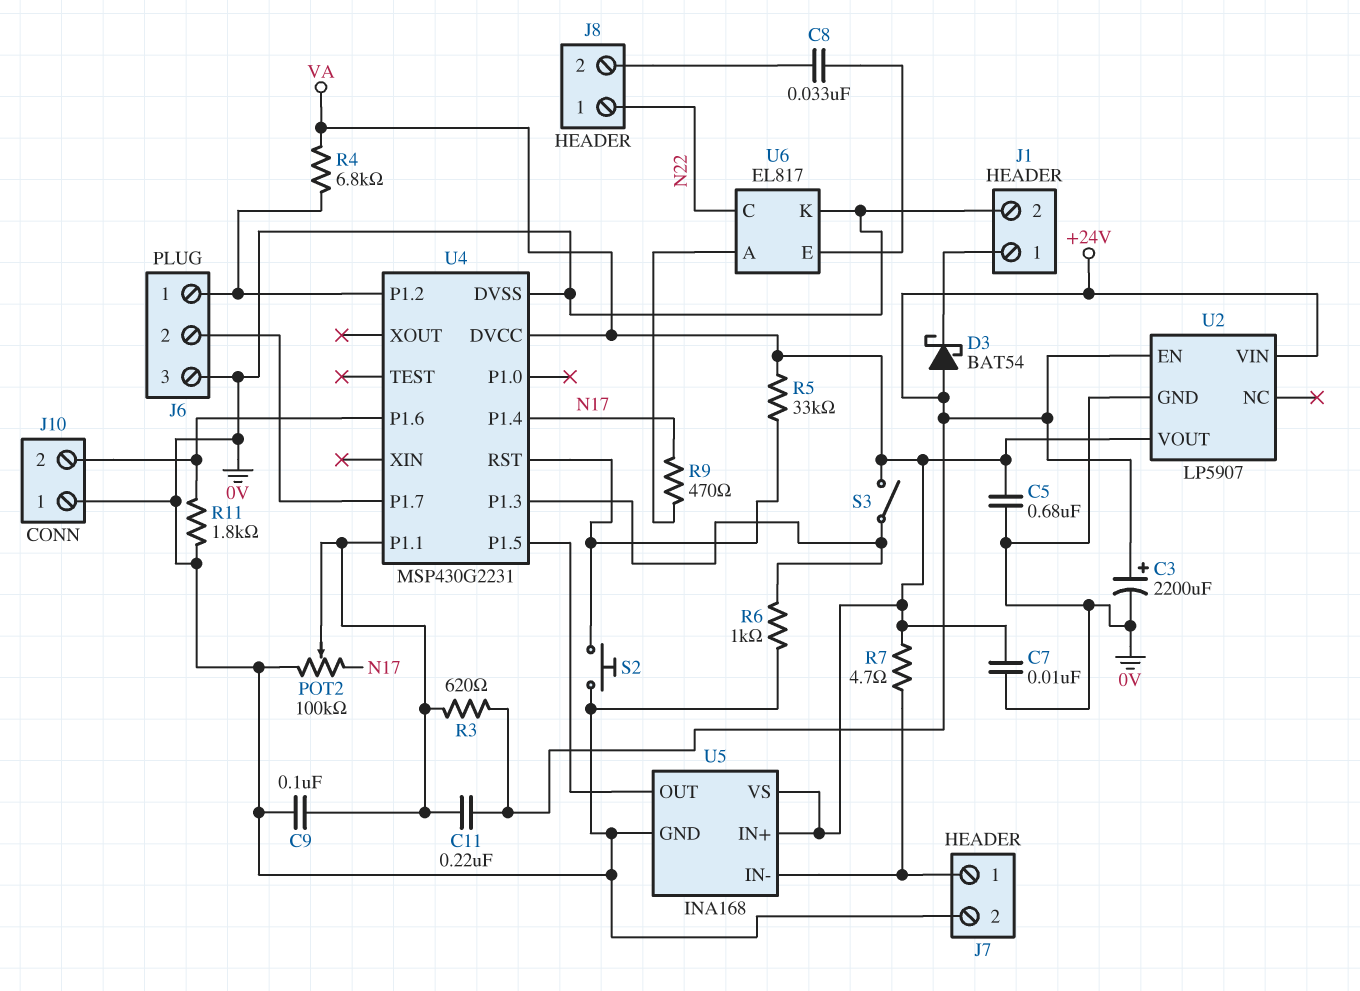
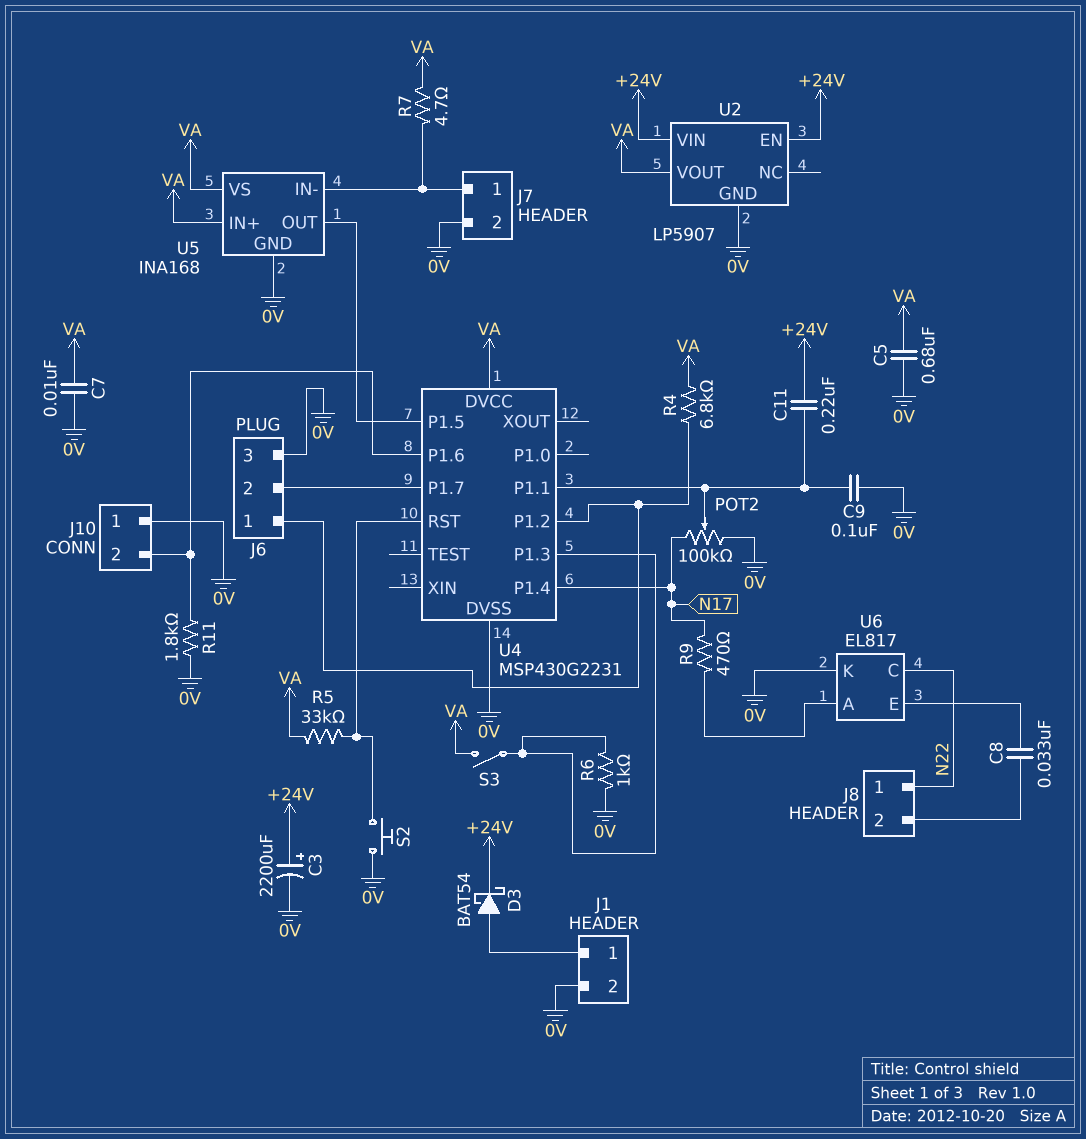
D3: schottky BAT54 (A +24V, K J1/1) -> schottky BAT54 (A J1/1, K +24V)
R3: 620 (+24V, U4/P1.1) -> none

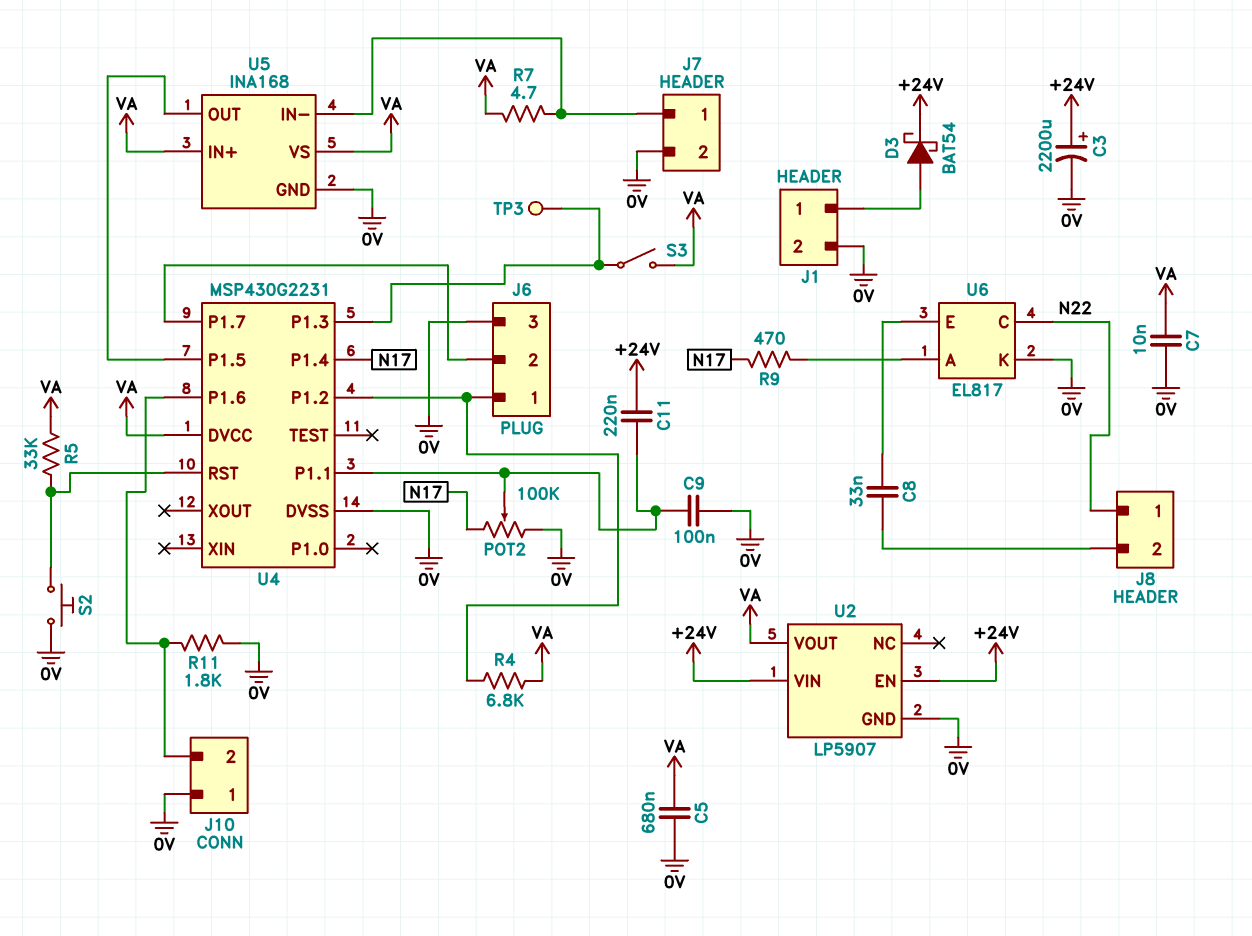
R6: 1k (0V, U4/P1.3) -> none
TP3: none -> test point (U4/P1.3)

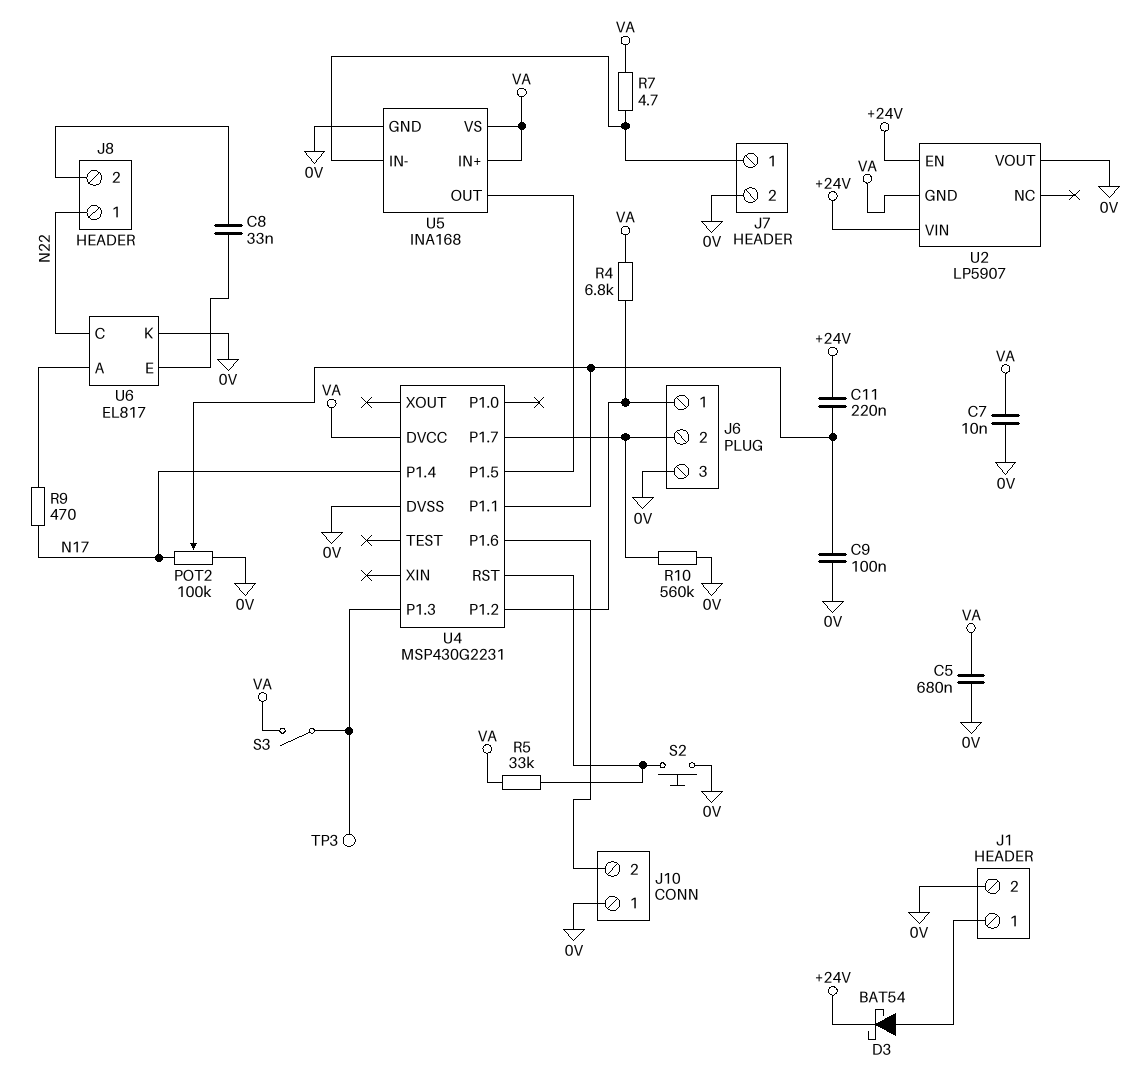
C3: 2200uF (plus +24V, minus 0V) -> none
R10: none -> 560k (0V, J6/2)
R11: 1.8k (0V, J10/2) -> none
U2 pin GND: 0V -> VA
U2 pin VOUT: VA -> 0V

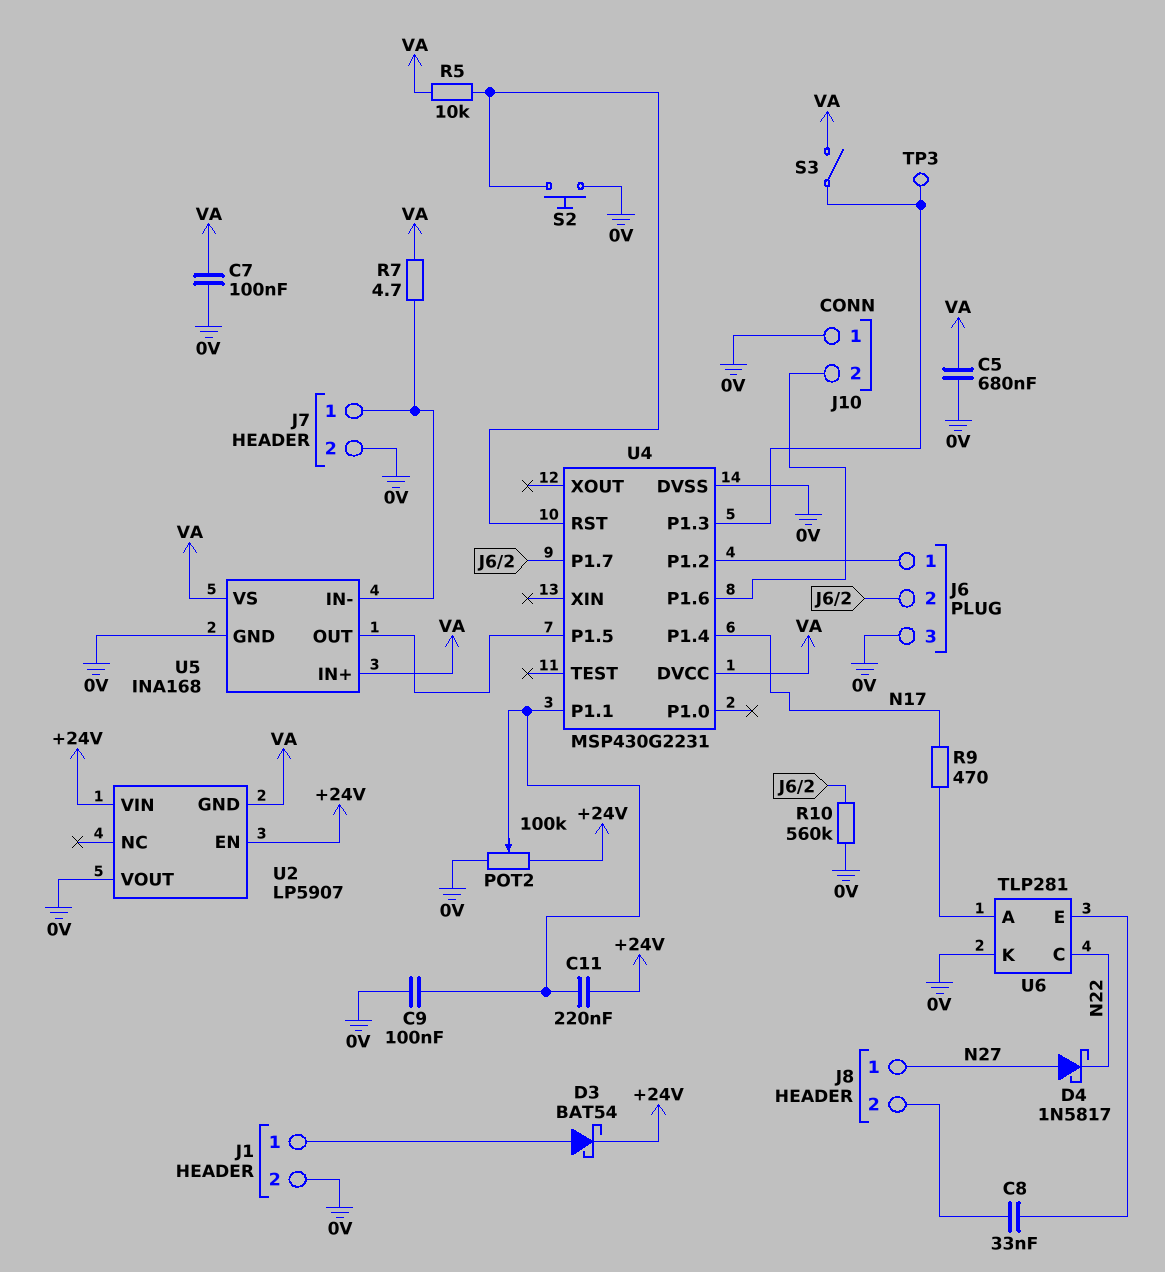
C7: 10nF (0V, VA) -> 100nF (0V, VA)
D4: none -> schottky 1N5817 (A N27, K N22)
J8 pin 1: N22 -> N27
POT2: 100k (0V, N17, wiper U4/P1.1) -> 100k (+24V, 0V, wiper U4/P1.1)
R4: 6.8k (J6/1, VA) -> none
R5: 33k (U4/RST, VA) -> 10k (U4/RST, VA)
U6: EL817 -> TLP281

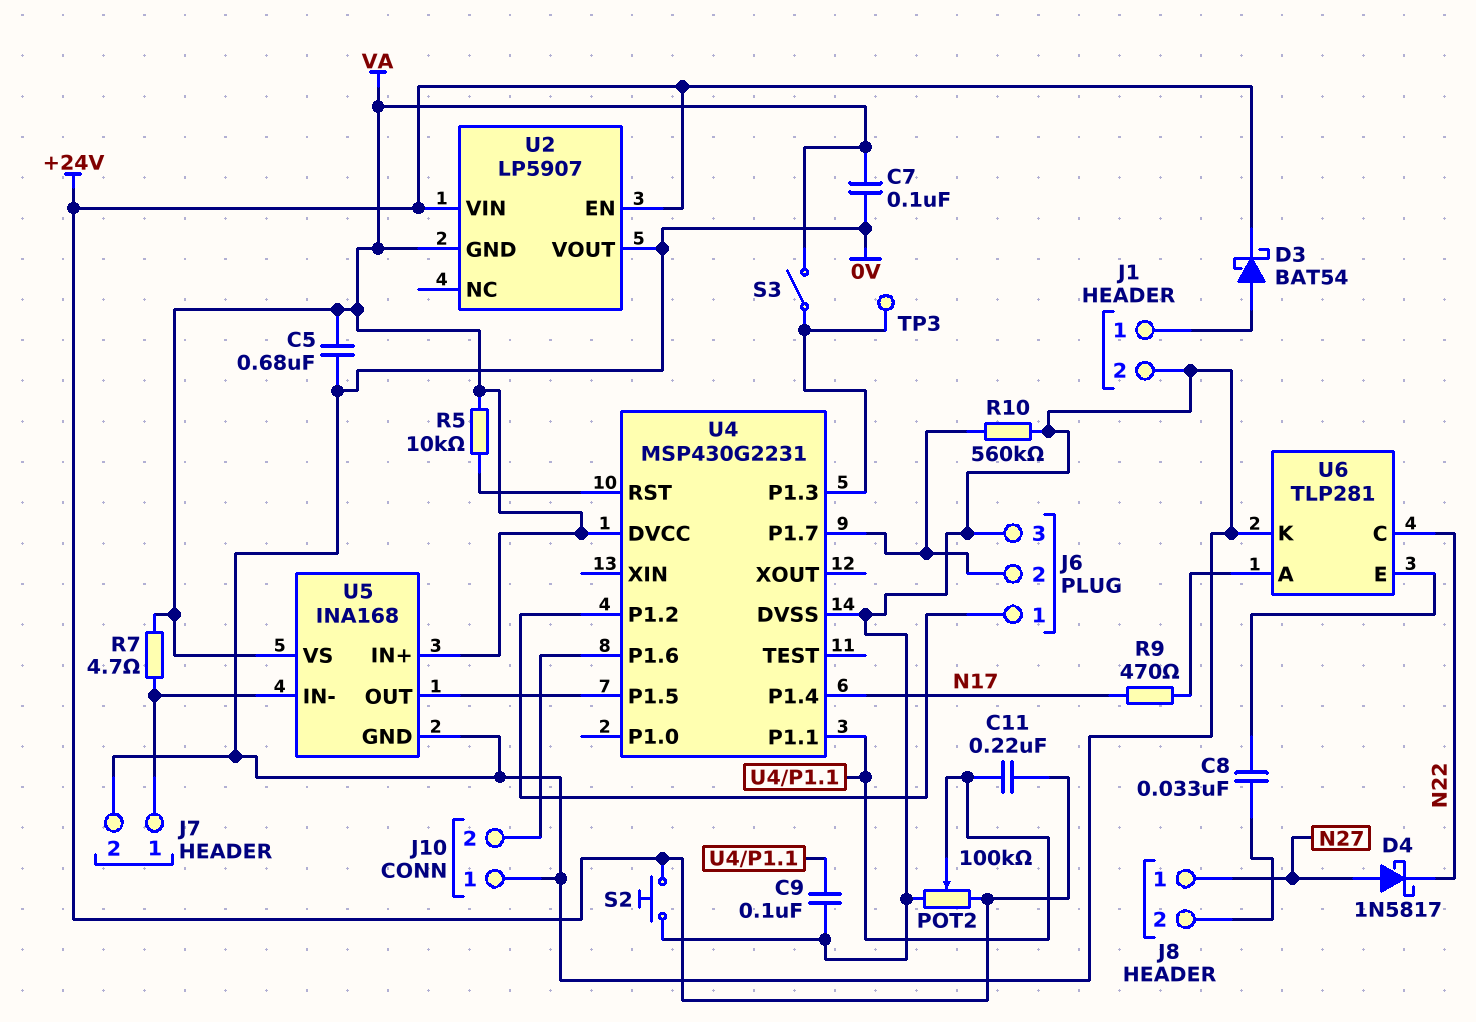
S2: button (0V, U4/RST) -> button (+24V, 0V)

